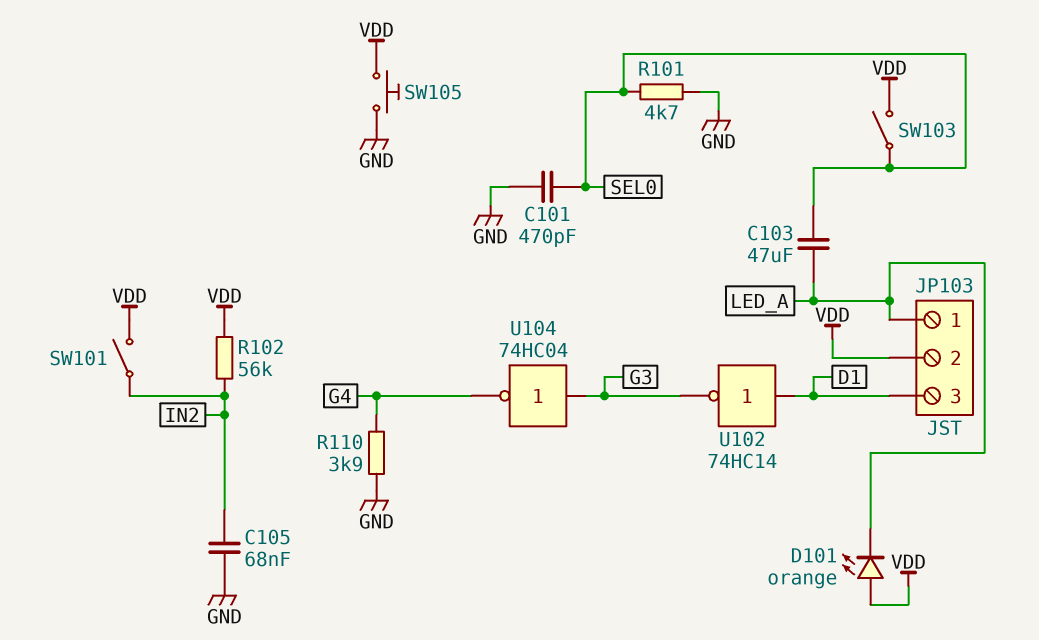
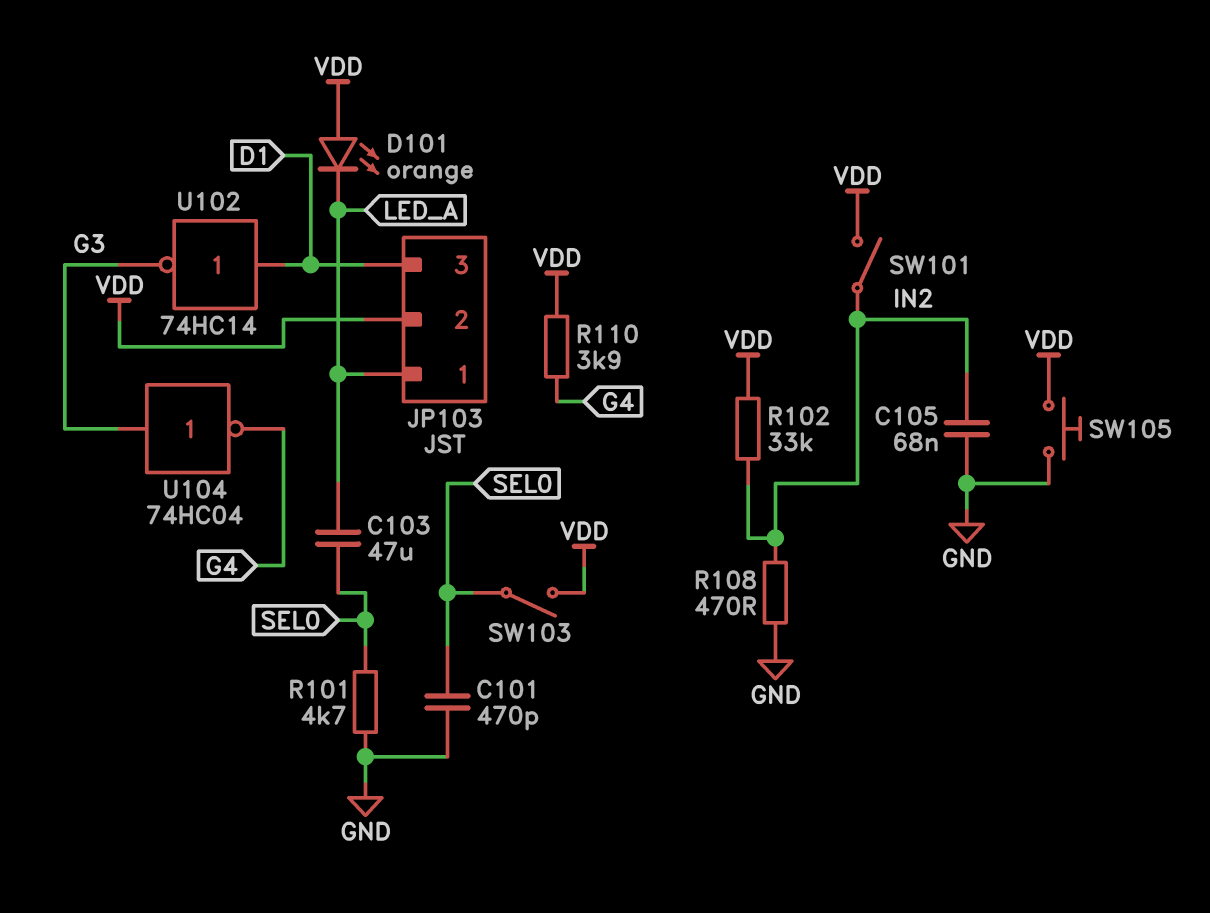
R102: 56k (IN2, VDD) -> 33k (IN2, VDD)
R108: none -> 470 (GND, IN2)
R110: 3.9k (G4, GND) -> 3.9k (G4, VDD)

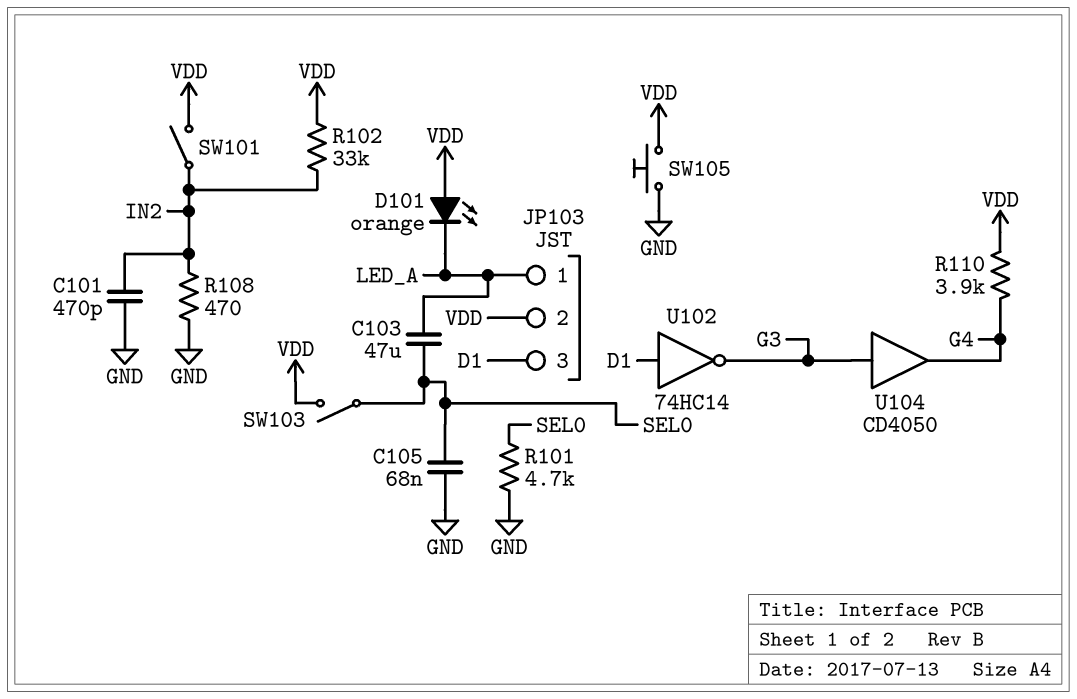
C101: 470pF (GND, SEL0) -> 470pF (GND, IN2)
C105: 68nF (GND, IN2) -> 68nF (GND, SEL0)
U104: NOT 74HC04 (in G3, out G4) -> buffer CD4050 (in G3, out G4)

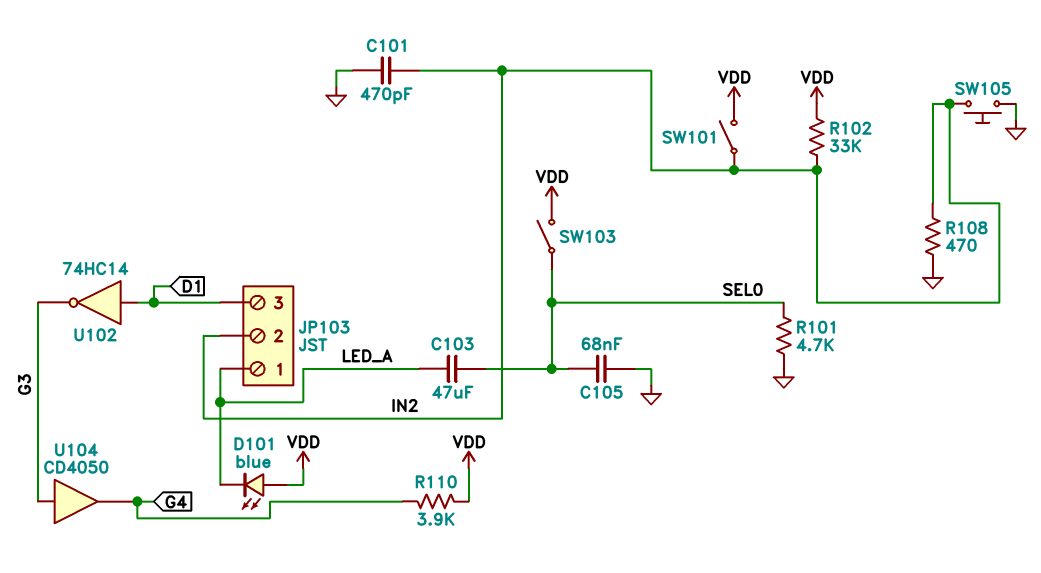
D101: LED orange (A VDD, K LED_A) -> LED blue (A VDD, K LED_A)
JP103 pin 2: VDD -> IN2
SW105: button (GND, VDD) -> button (GND, IN2)

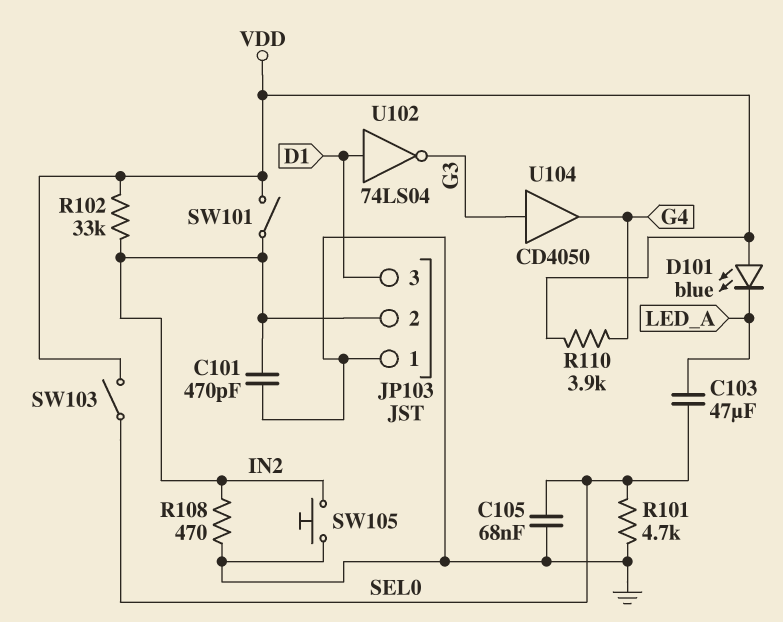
JP103 pin 1: LED_A -> GND
U102: NOT 74HC14 (in D1, out G3) -> NOT 74LS04 (in D1, out G3)

